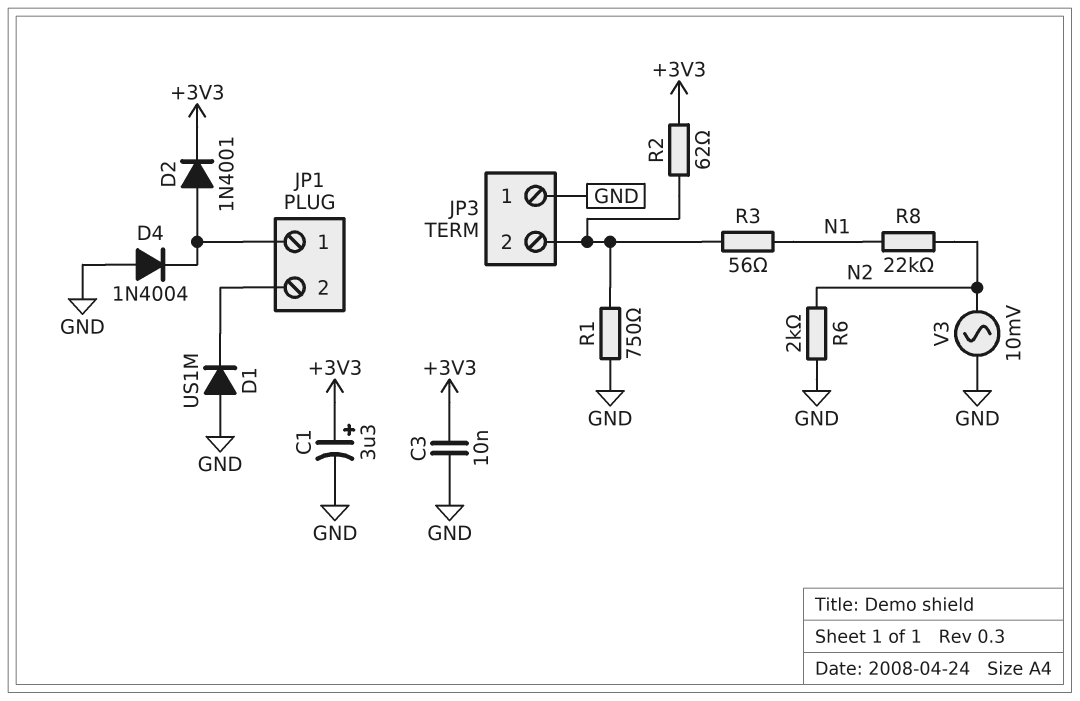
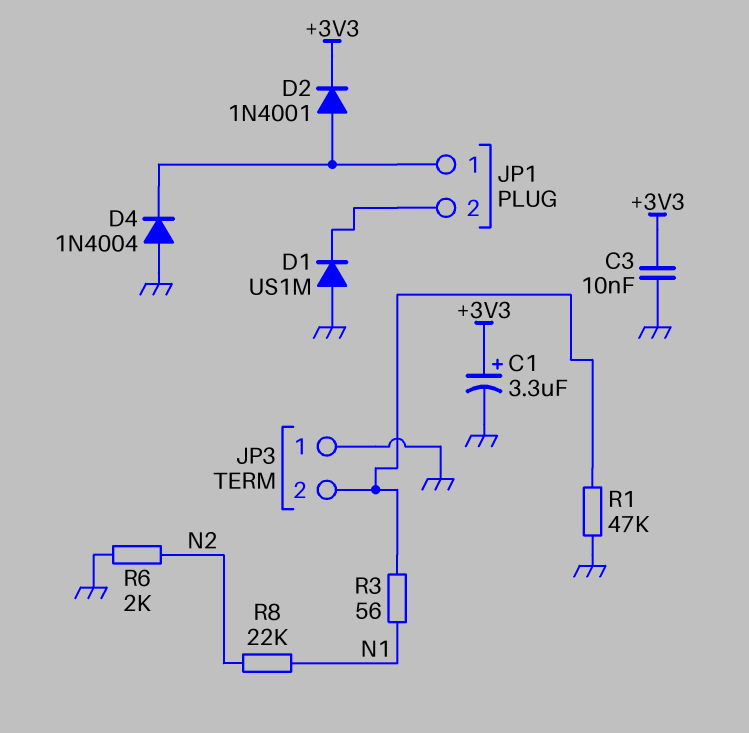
R1: 750 (GND, JP3/2) -> 47k (GND, JP3/2)
R2: 62 (+3V3, JP3/2) -> none
V3: AC 10mV (GND, N2) -> none

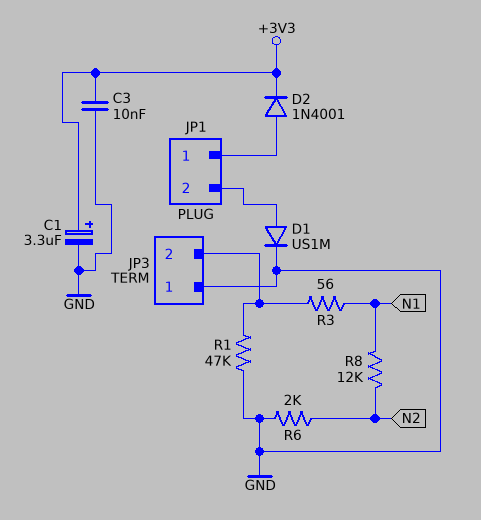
D1: diode US1M (A GND, K JP1/2) -> diode US1M (A JP1/2, K GND)
D4: diode 1N4004 (A GND, K JP1/1) -> none
R8: 22k (N1, N2) -> 12k (N1, N2)

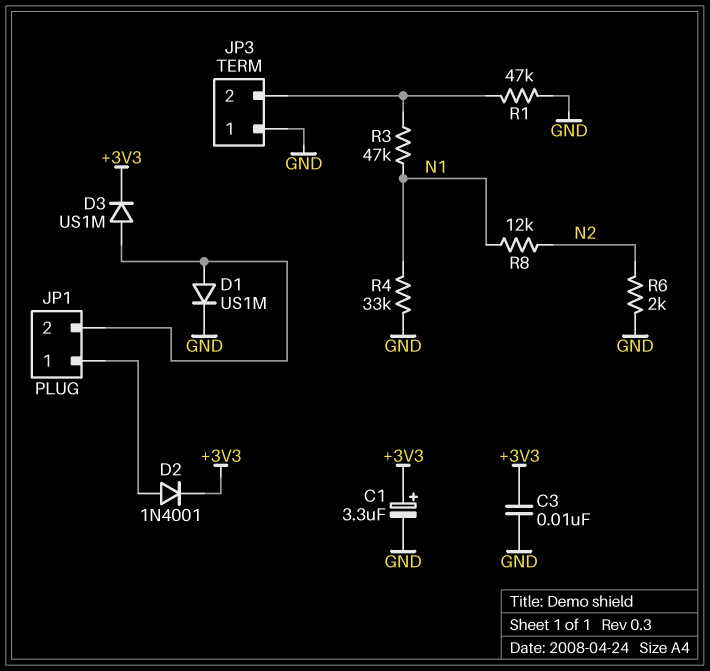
D3: none -> diode US1M (A JP1/2, K +3V3)
R3: 56 (JP3/2, N1) -> 47k (JP3/2, N1)
R4: none -> 33k (GND, N1)

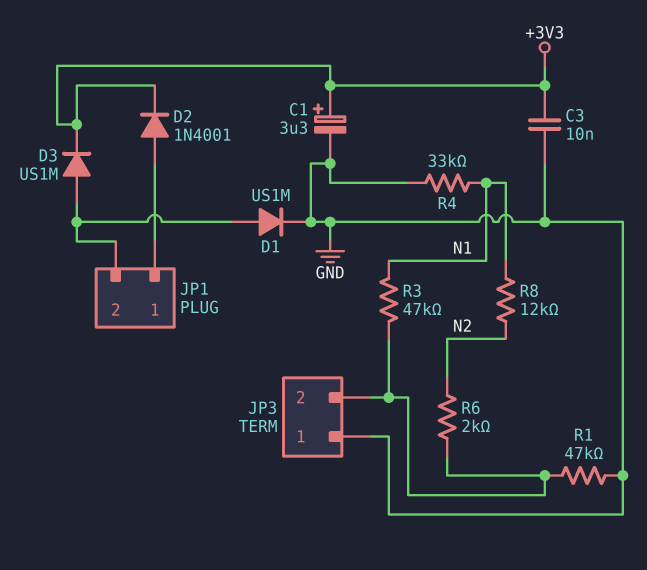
R6: 2k (GND, N2) -> 2k (JP3/2, N2)

